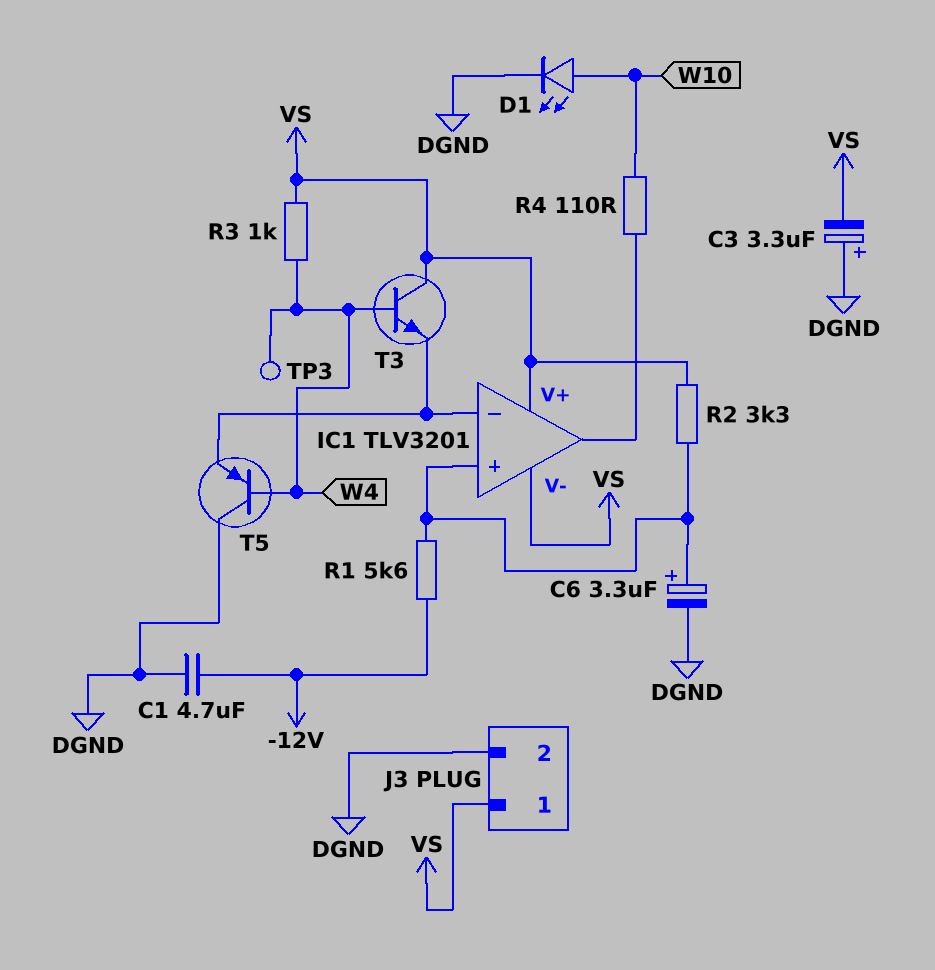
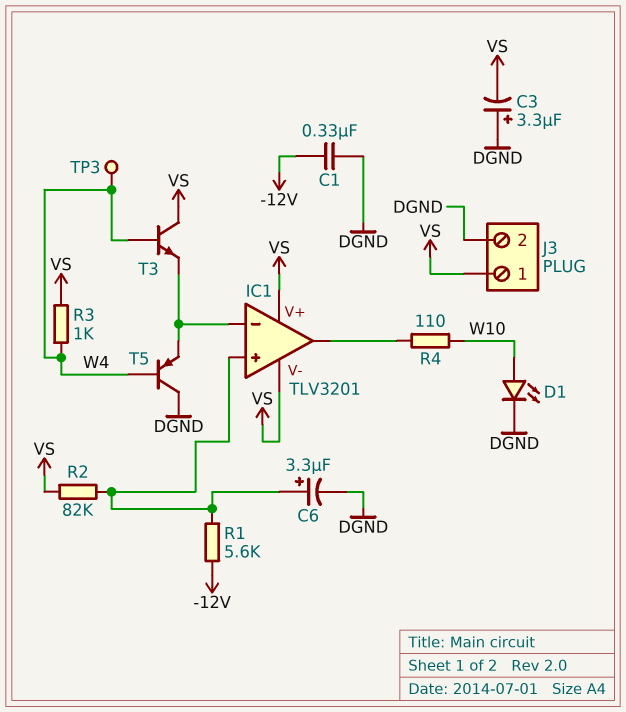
C1: 4.7uF (-12V, DGND) -> 330nF (-12V, DGND)
R2: 3.3k (IC1/in+, VS) -> 82k (IC1/in+, VS)

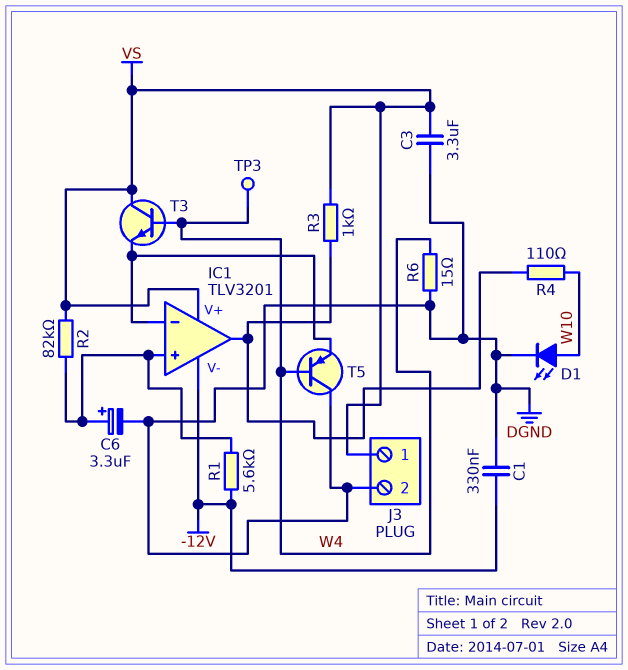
C3: 3.3uF (plus DGND, minus VS) -> 3.3uF (DGND, VS)
IC1 pin V-: VS -> -12V
R3: 1k (VS, W4) -> 1k (IC1/out, VS)
R6: none -> 15 (DGND, W4)

